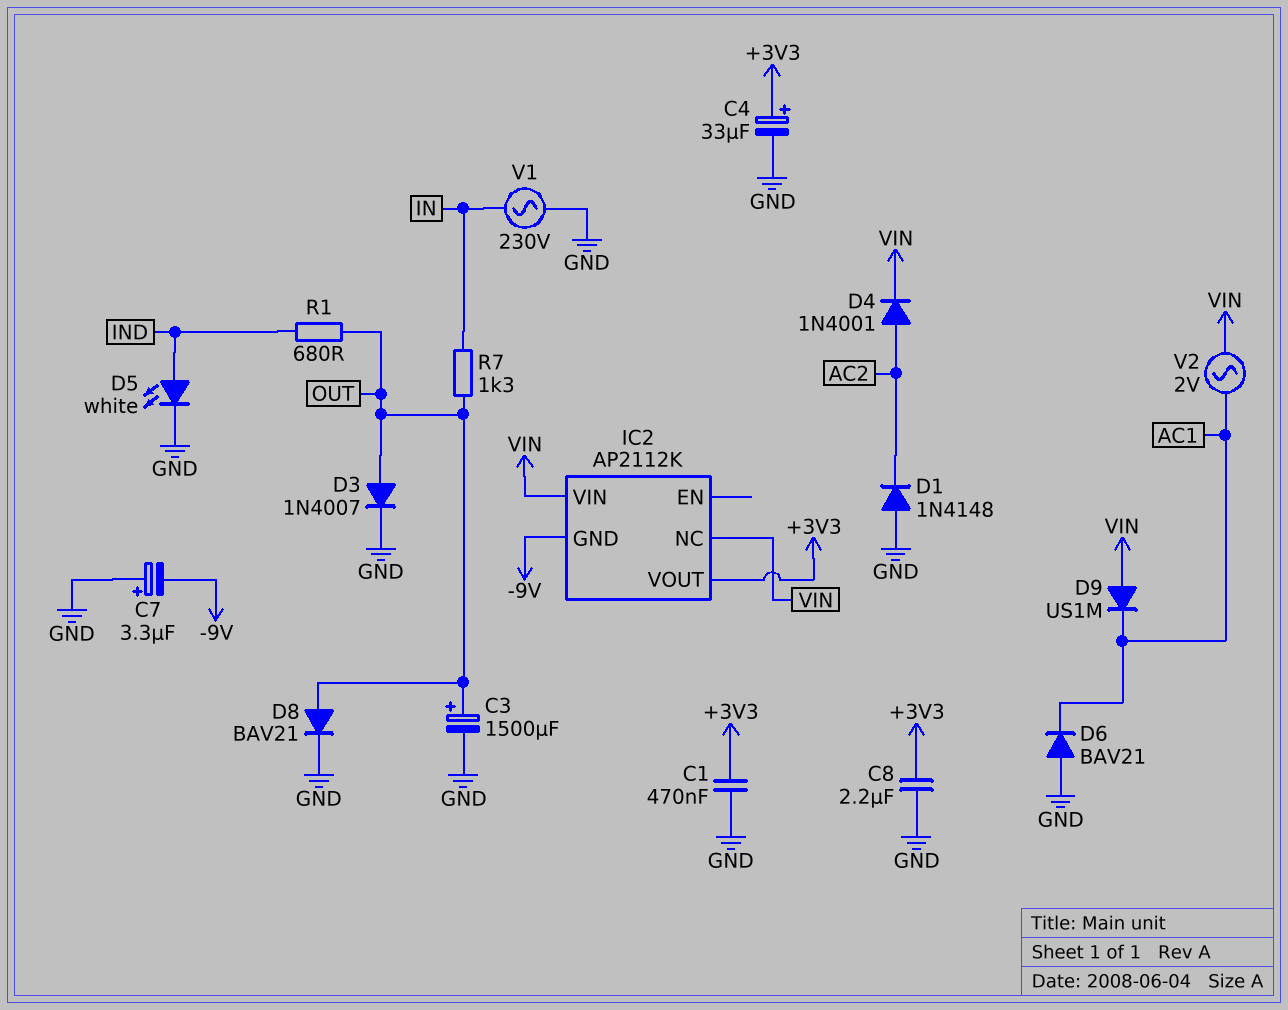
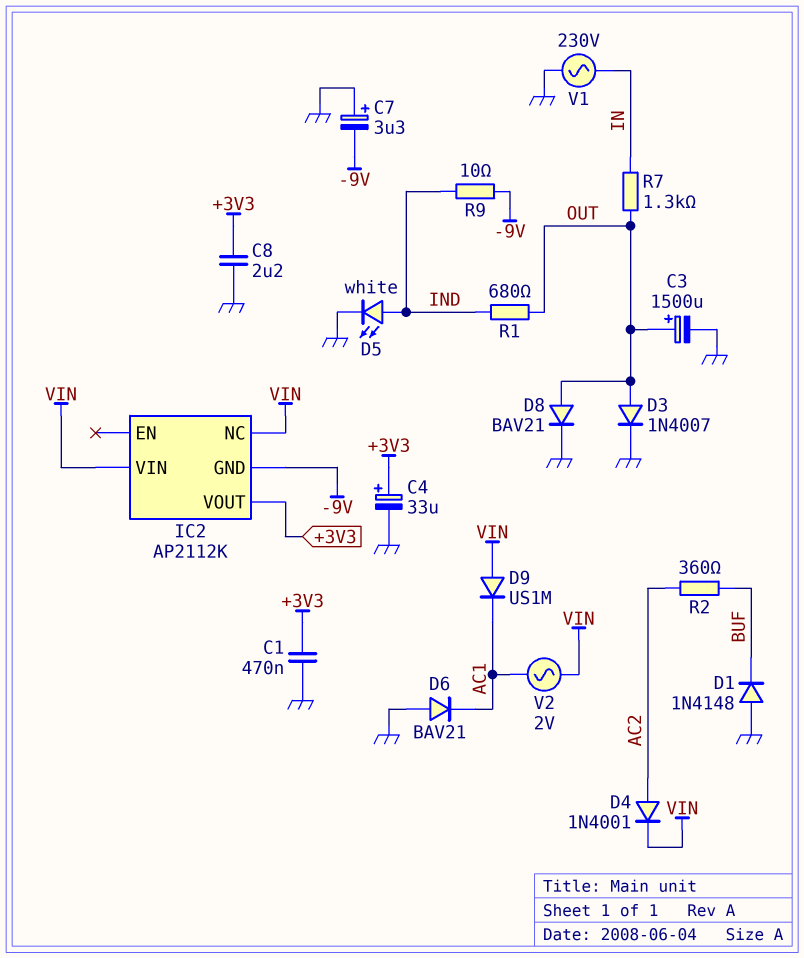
D1: diode 1N4148 (A GND, K AC2) -> diode 1N4148 (A GND, K BUF)
R2: none -> 360 (AC2, BUF)
R9: none -> 10 (-9V, IND)

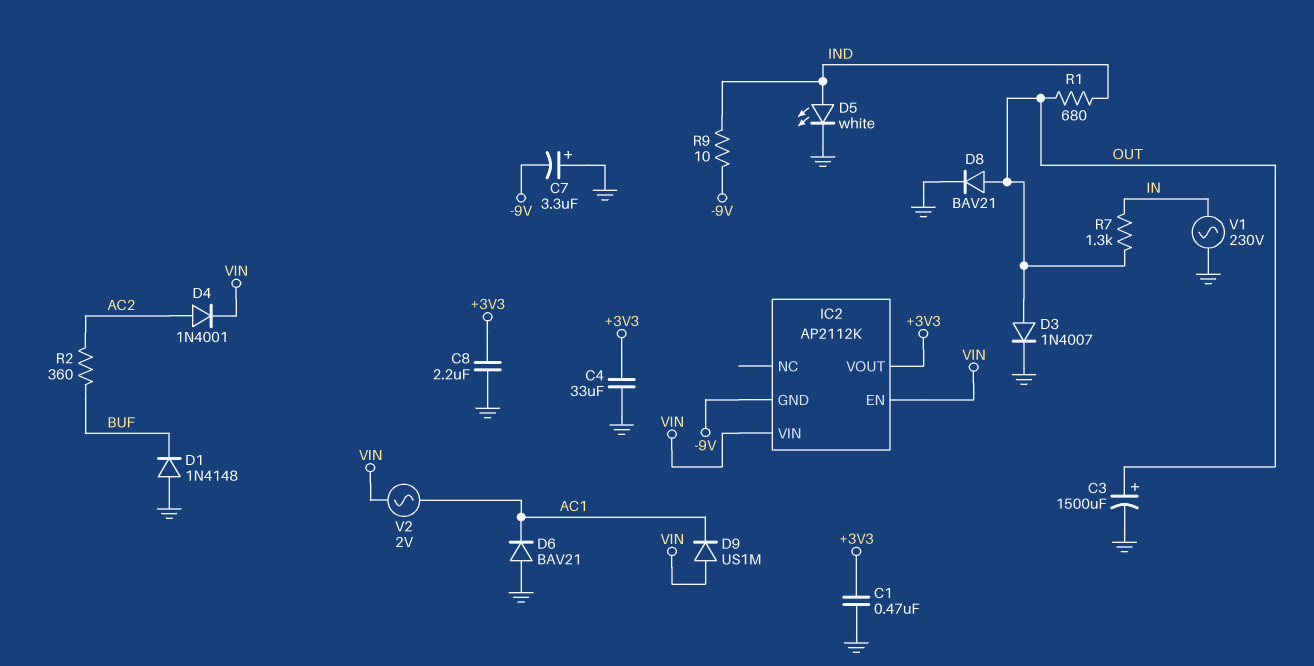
C4: 33uF (plus +3V3, minus GND) -> 33uF (+3V3, GND)
IC2 pin EN: none -> VIN
IC2 pin NC: VIN -> none

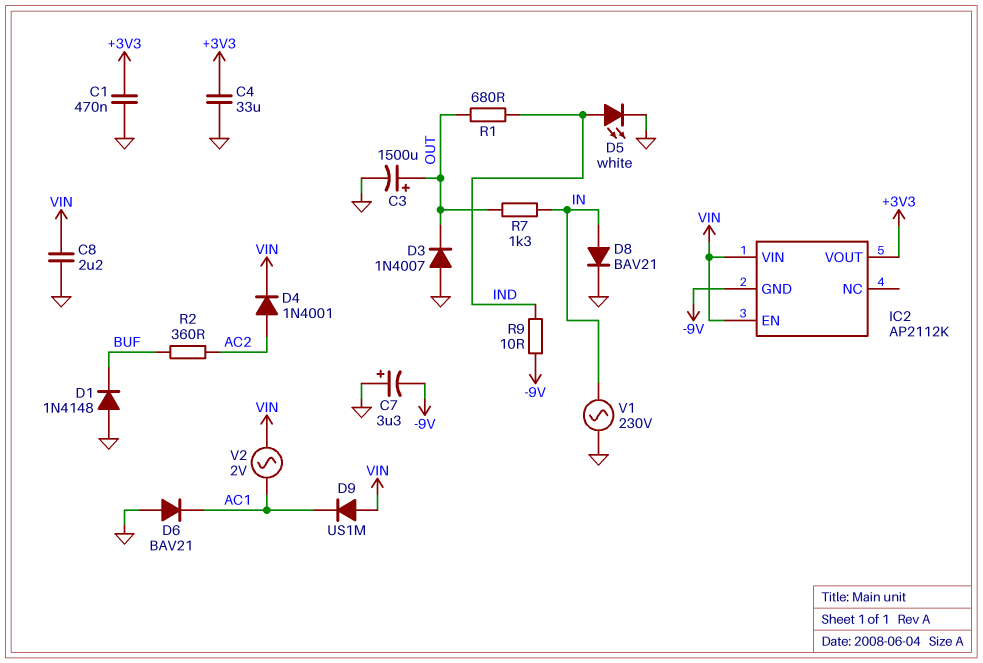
C8: 2.2uF (+3V3, GND) -> 2.2uF (GND, VIN)
D3: diode 1N4007 (A OUT, K GND) -> diode 1N4007 (A GND, K OUT)
D8: diode BAV21 (A OUT, K GND) -> diode BAV21 (A IN, K GND)

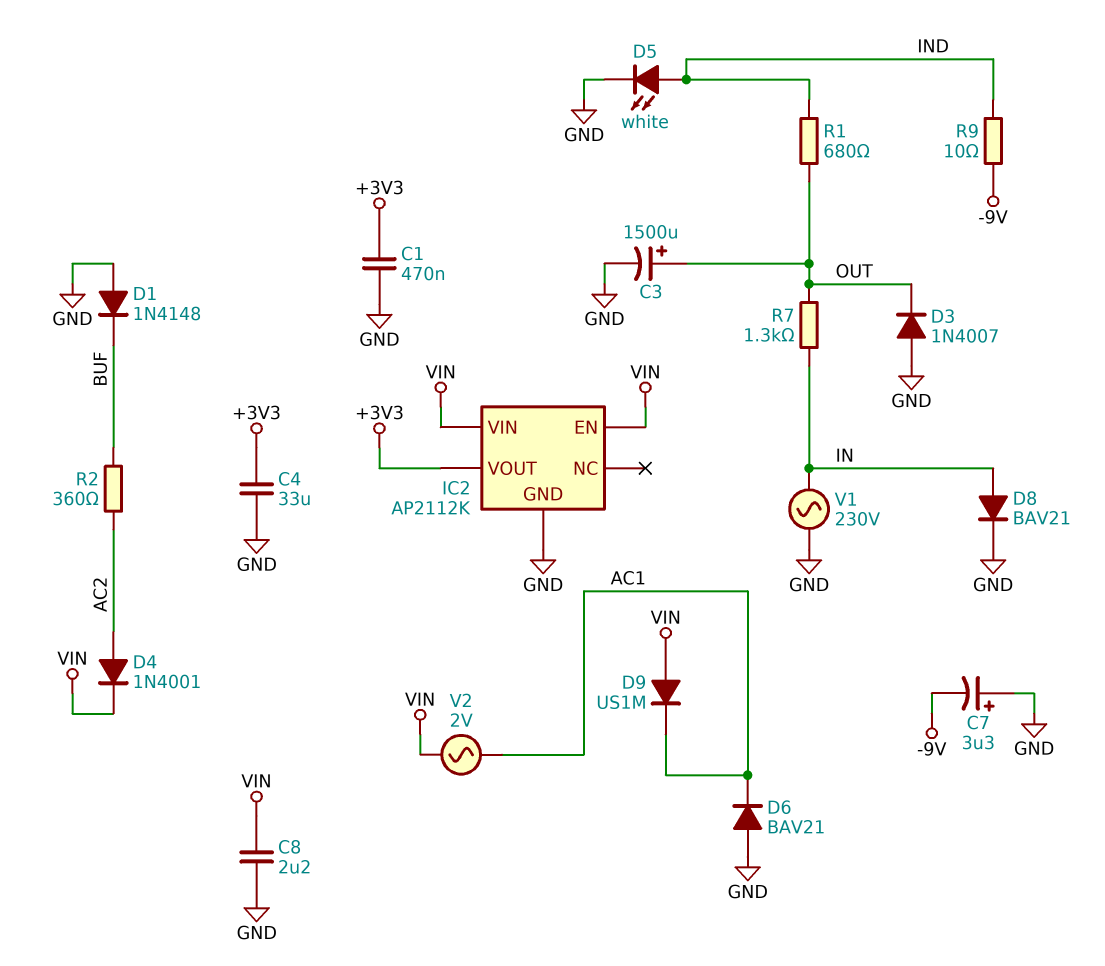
IC2 pin GND: -9V -> GND

